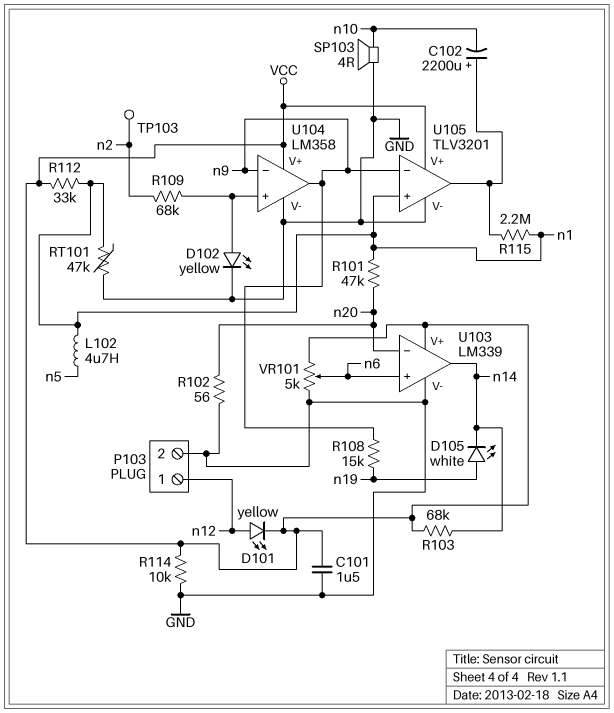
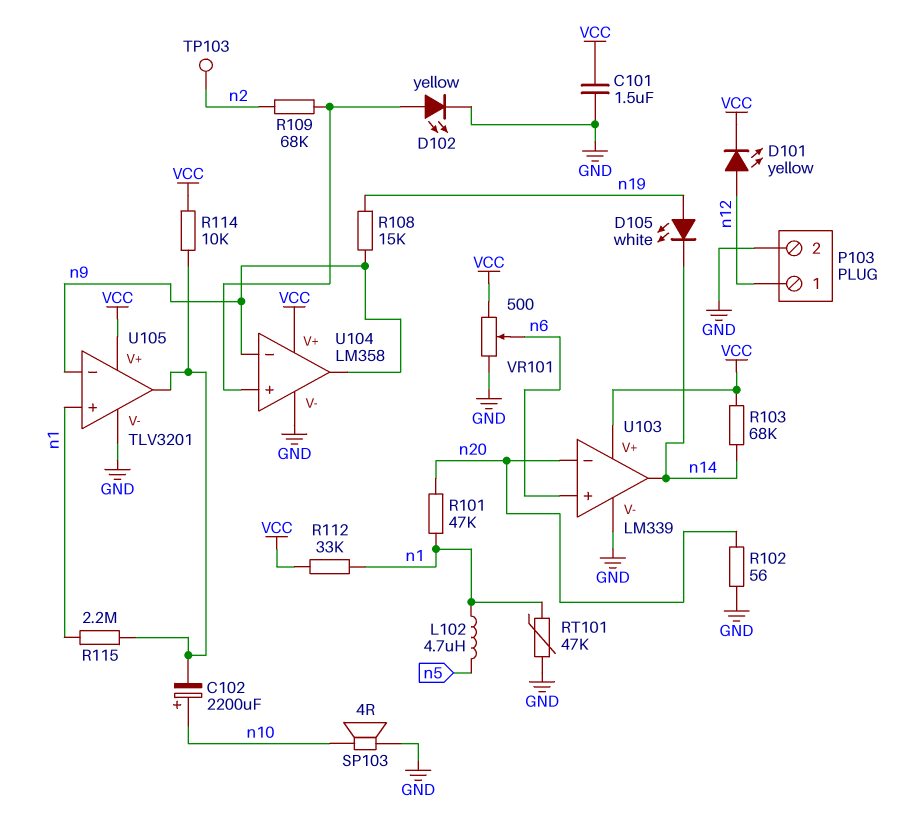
C102: 2200uF (plus U105/out, minus n10) -> 2200uF (plus n10, minus U105/out)
R114: 10k (GND, VCC) -> 10k (U105/out, VCC)
VR101: 5k (GND, VCC, wiper n6) -> 500 (GND, VCC, wiper n6)

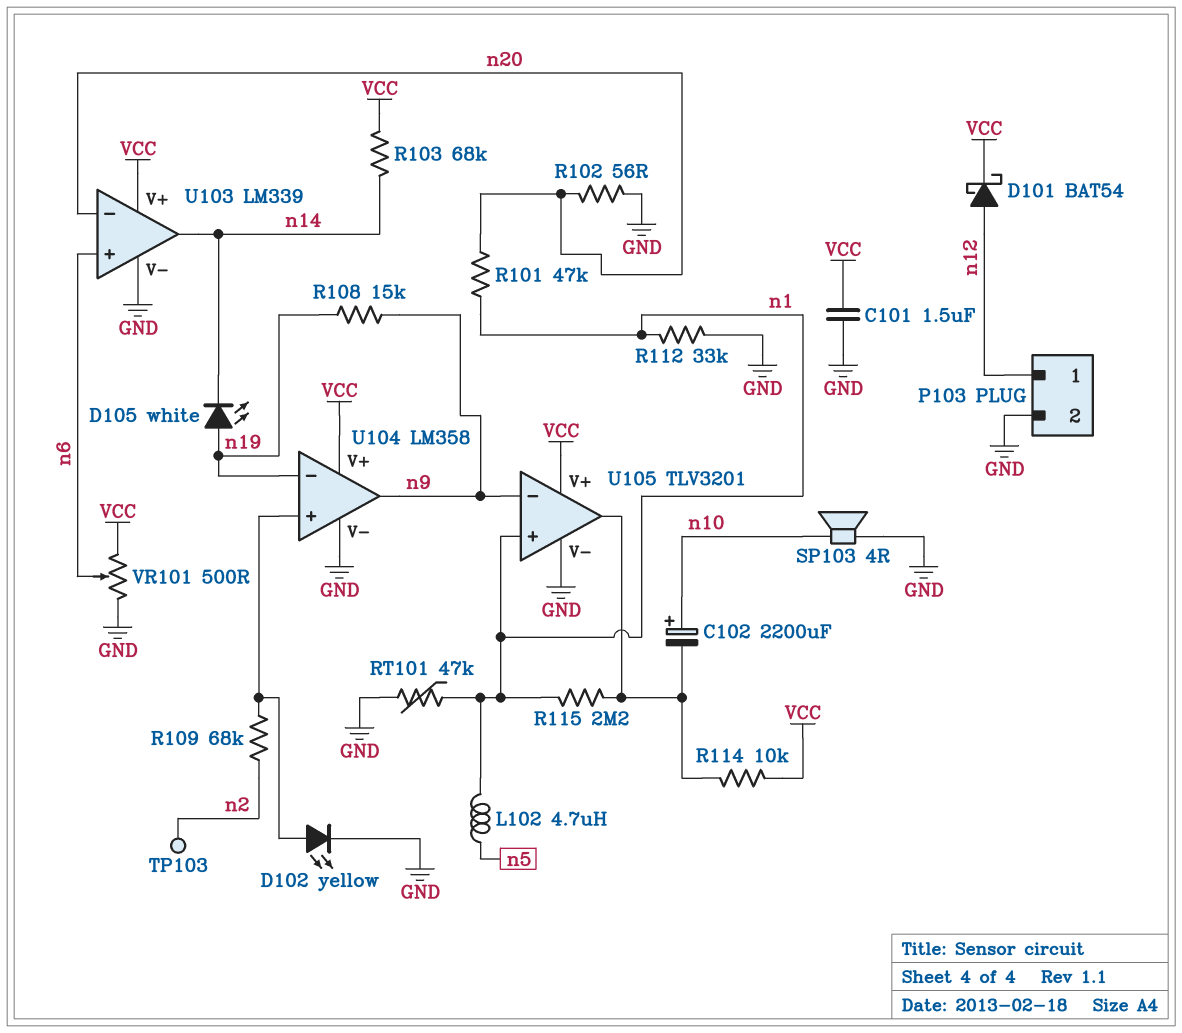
D101: LED yellow (A n12, K VCC) -> schottky BAT54 (A n12, K VCC)
R112: 33k (VCC, n1) -> 33k (GND, n1)
U104 pin in-: n9 -> n19

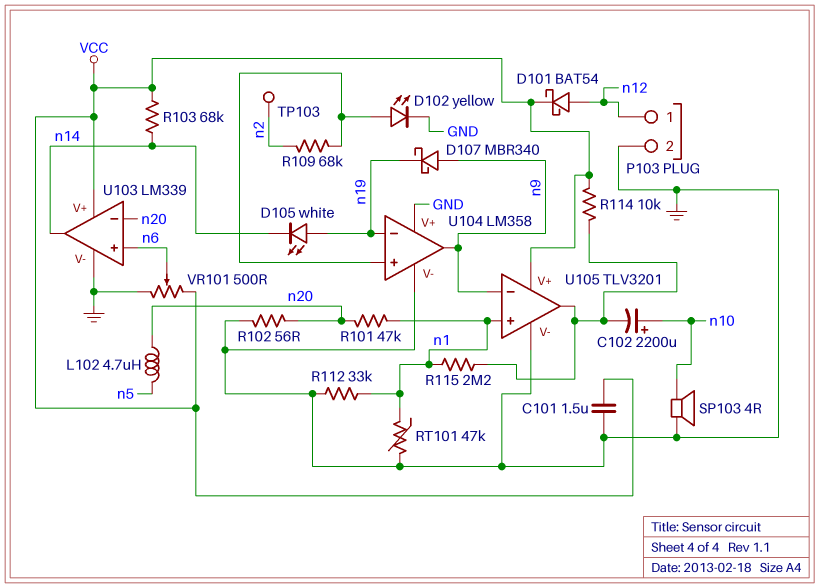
D107: none -> schottky MBR340 (A n9, K n19)
L102: 4.7uH (n1, n5) -> 4.7uH (n5, n20)
R108: 15k (n9, n19) -> none
U104 pin V+: VCC -> GND

